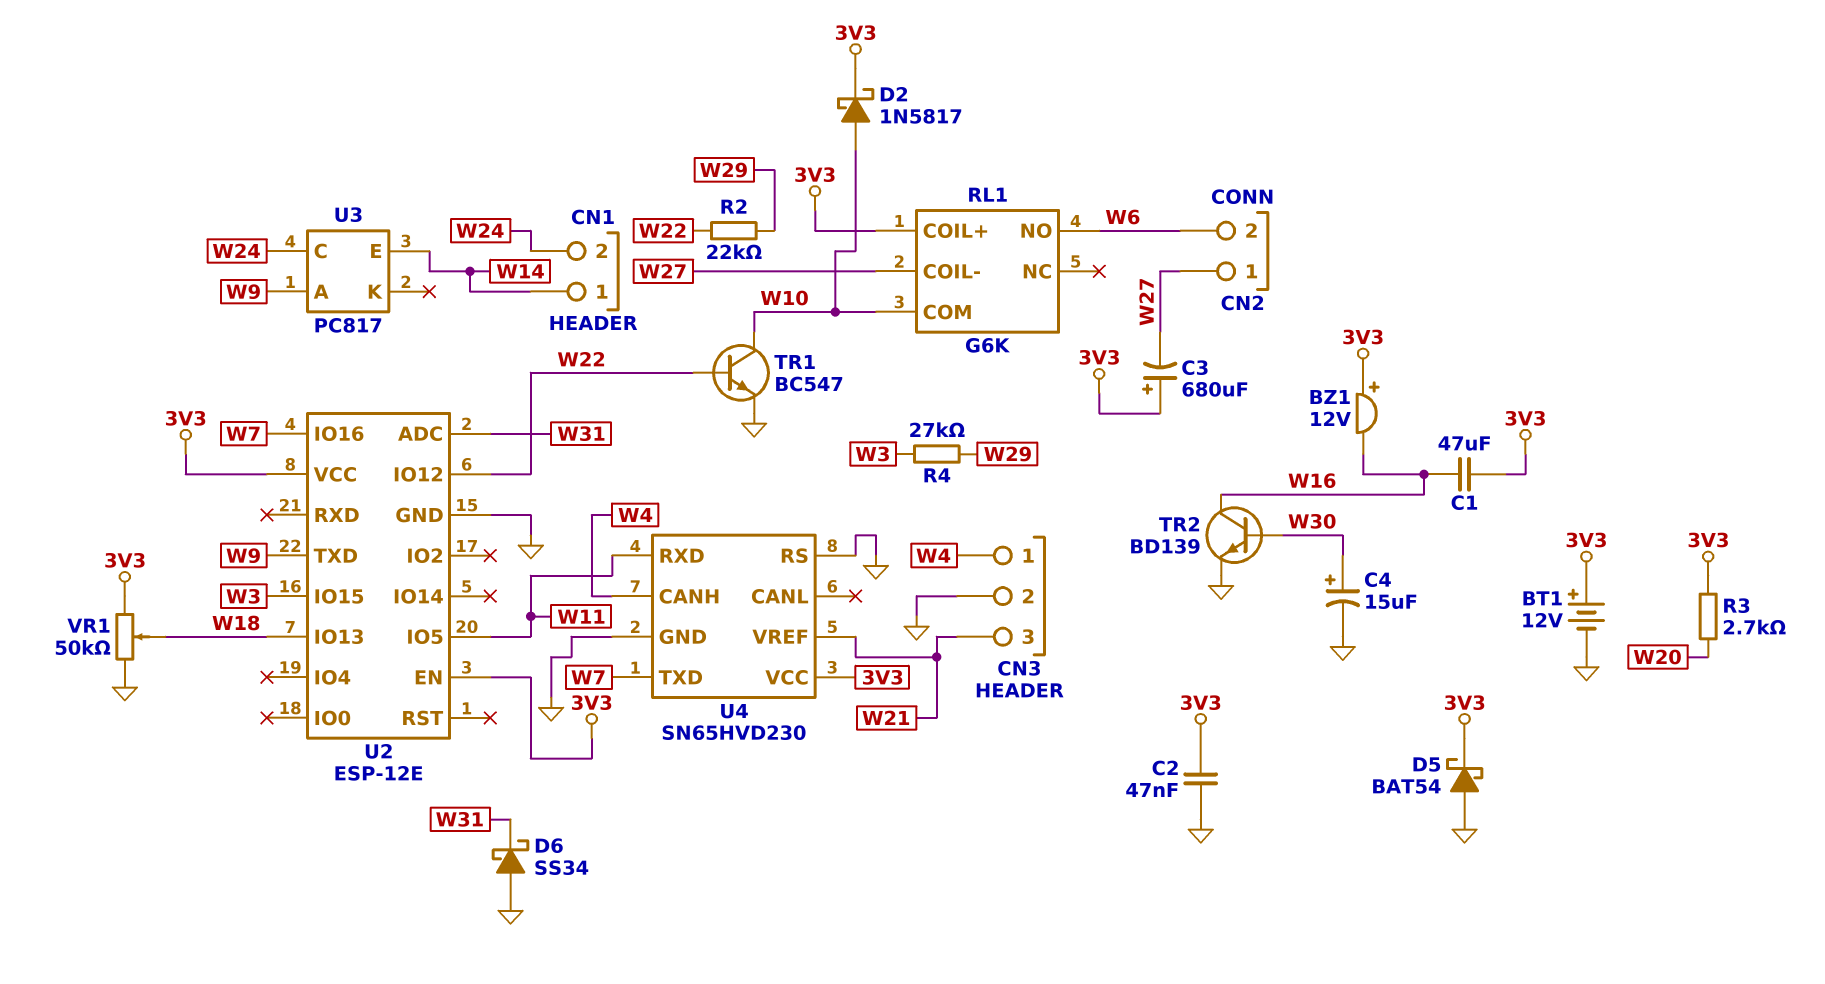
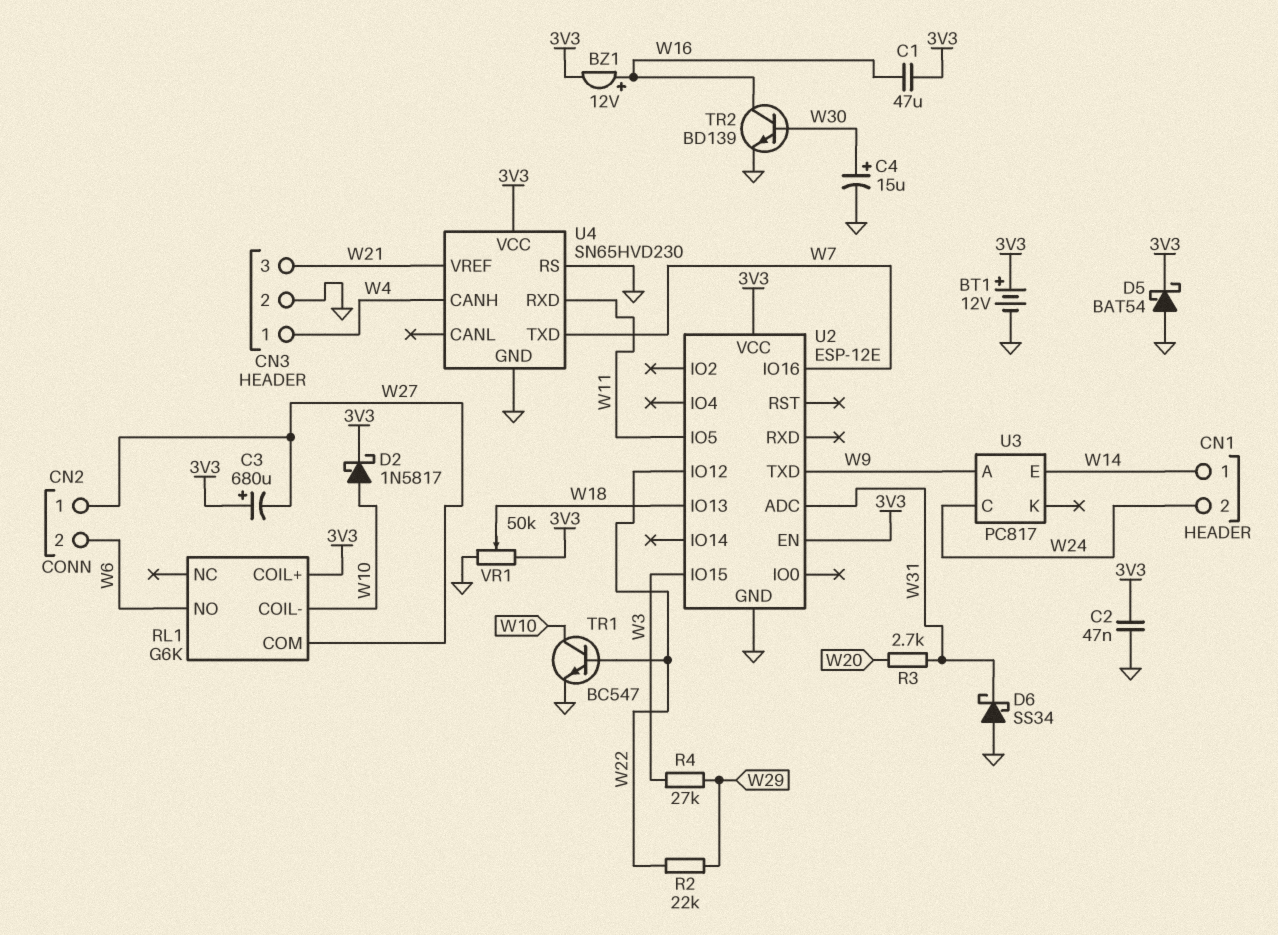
BZ1: buzzer 12V (plus 3V3, minus W16) -> buzzer 12V (plus W16, minus 3V3)
R3: 2.7k (3V3, W20) -> 2.7k (W20, W31)
RL1 pin COIL-: W27 -> W10
RL1 pin COM: W10 -> W27

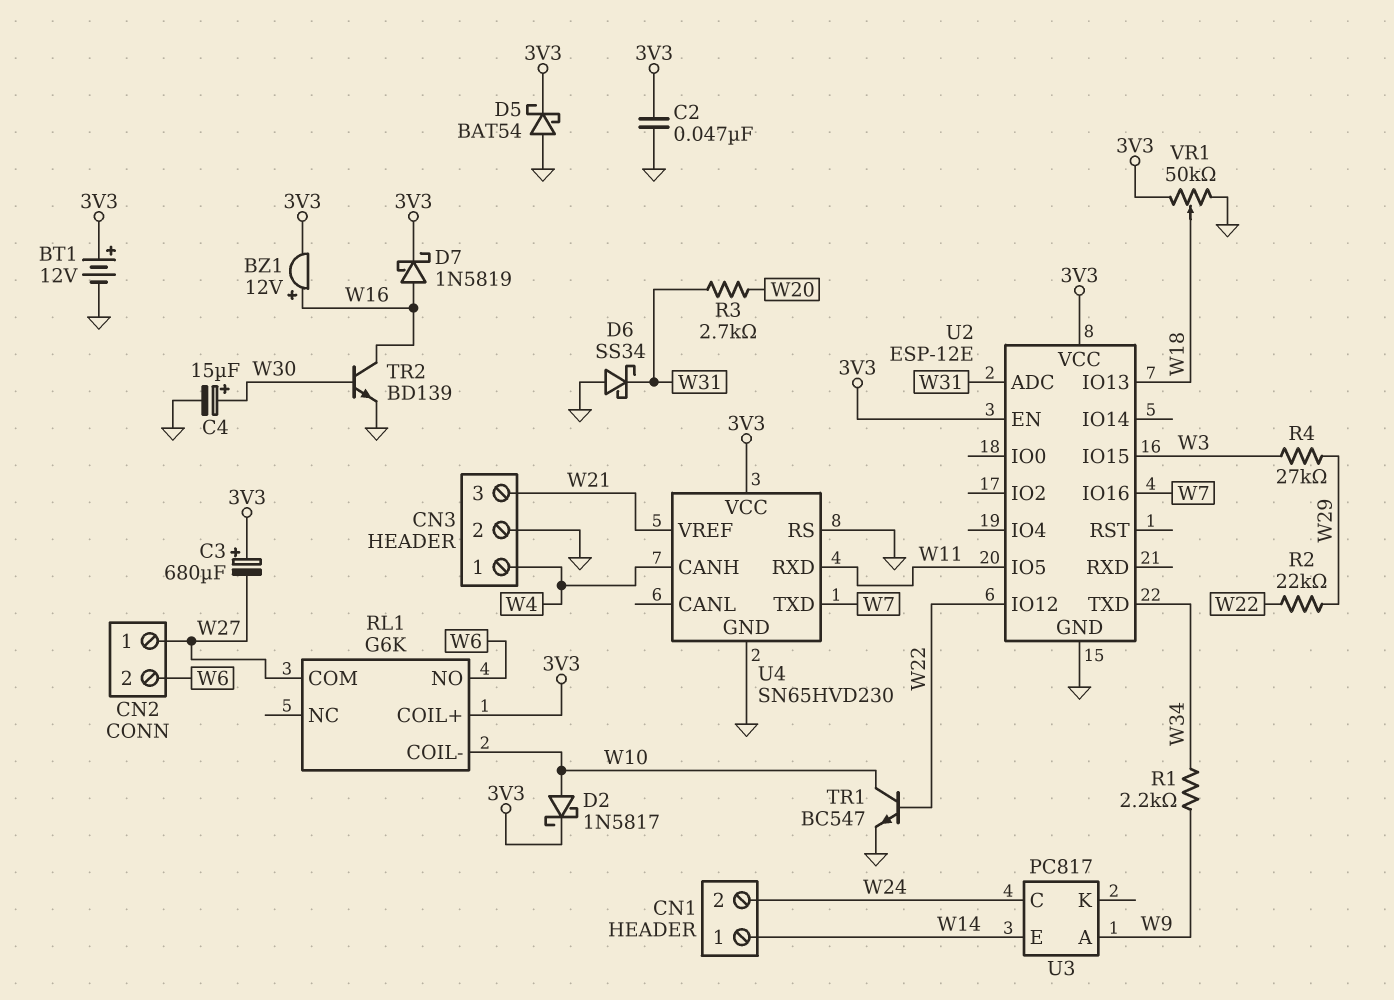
C1: 47uF (3V3, W16) -> none
D7: none -> schottky 1N5819 (A W16, K 3V3)
R1: none -> 2.2k (W9, W34)
U2 pin TXD: W9 -> W34

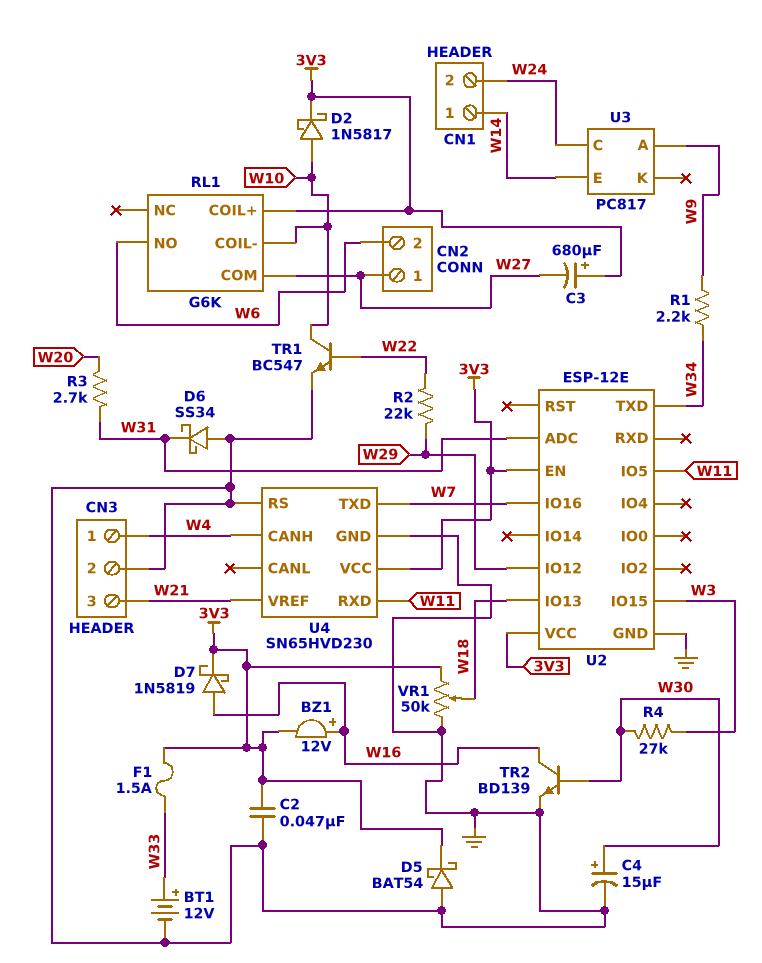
BT1: 12V (plus 3V3, minus GND) -> 12V (plus W33, minus GND)
F1: none -> 1.5A (3V3, W33)
R4: 27k (W3, W29) -> 27k (W3, W30)
U2 pin IO12: W22 -> W29

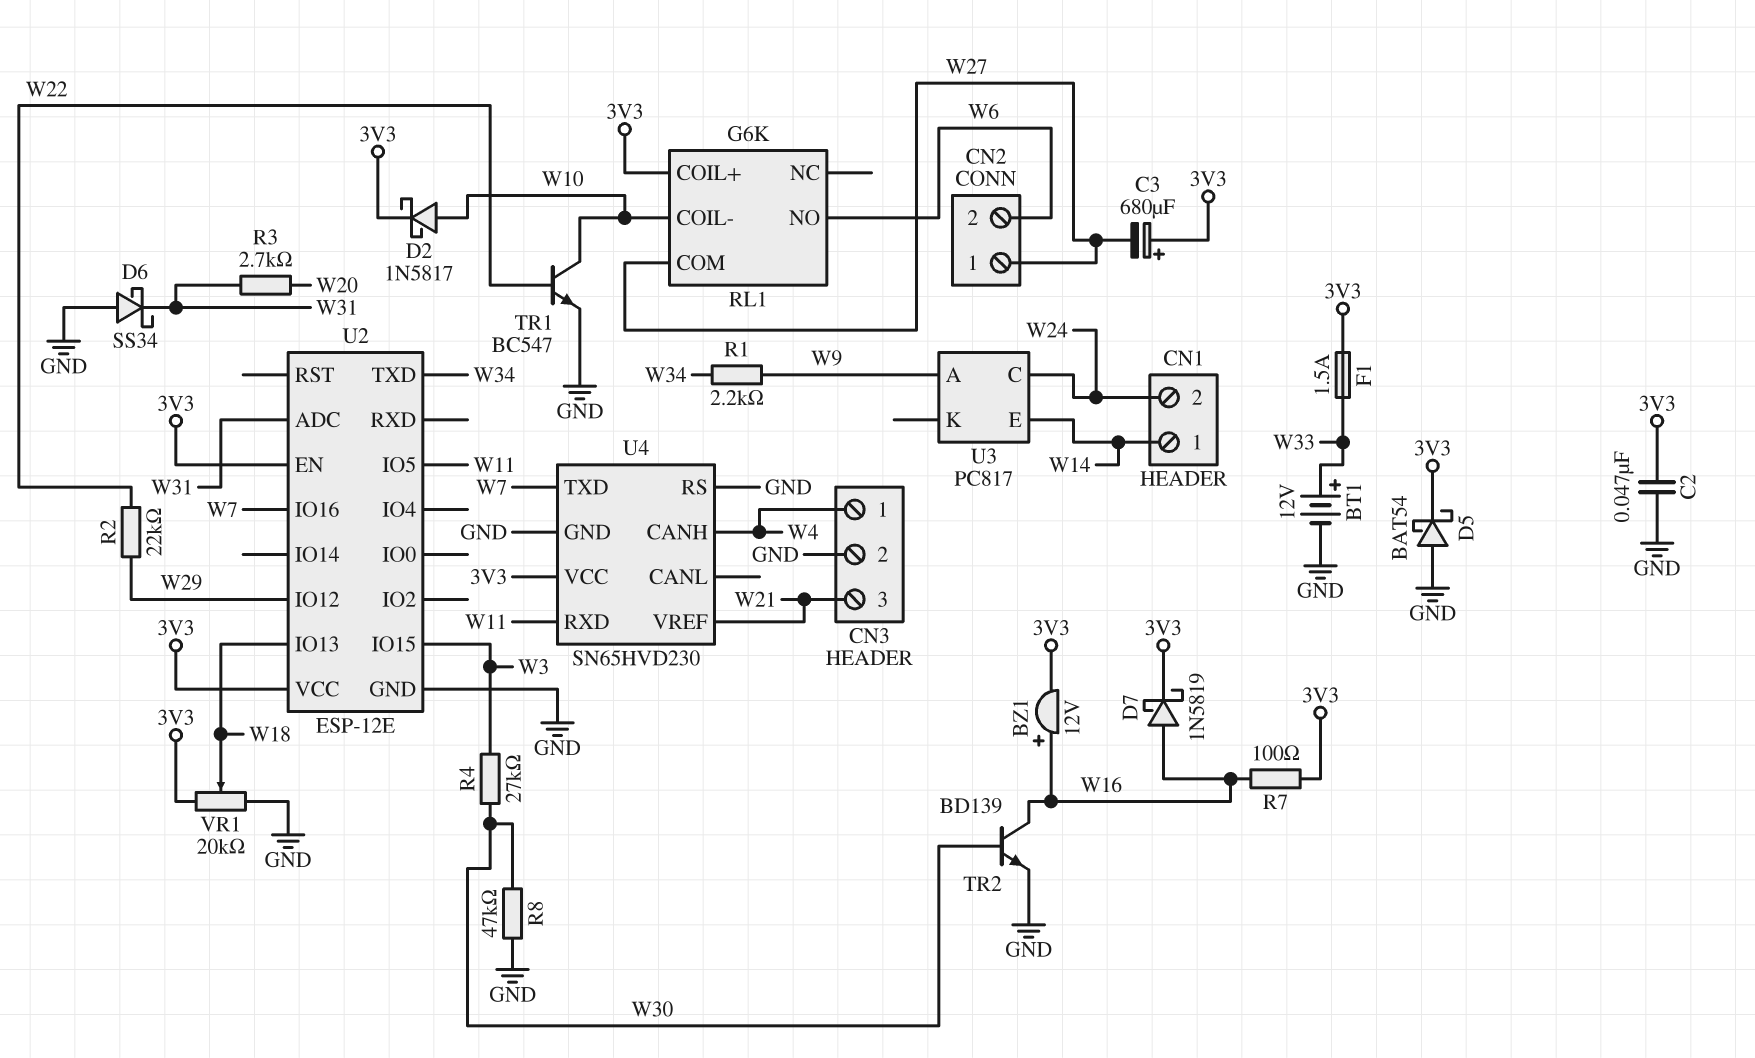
C4: 15uF (plus W30, minus GND) -> none
R7: none -> 100 (3V3, W16)
R8: none -> 47k (GND, W30)
VR1: 50k (3V3, GND, wiper W18) -> 20k (3V3, GND, wiper W18)

